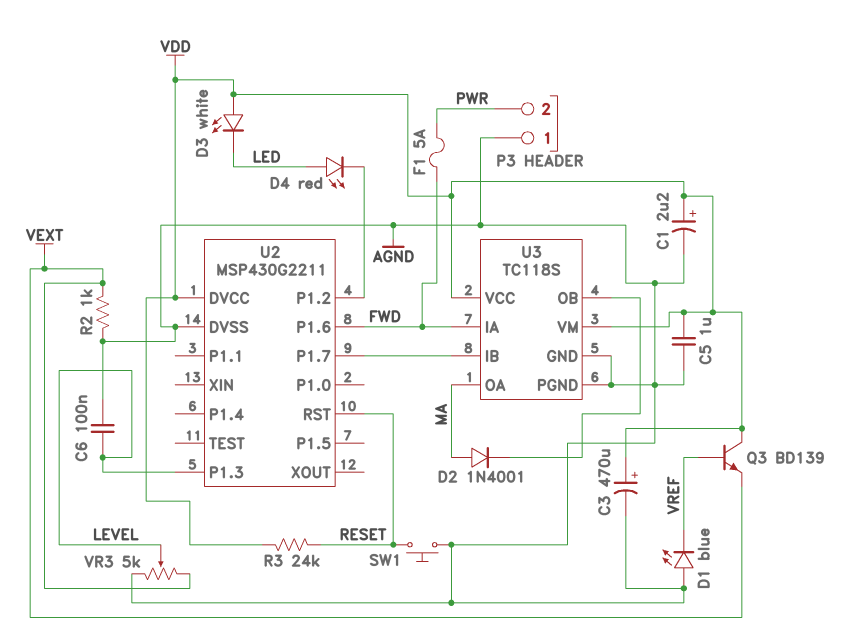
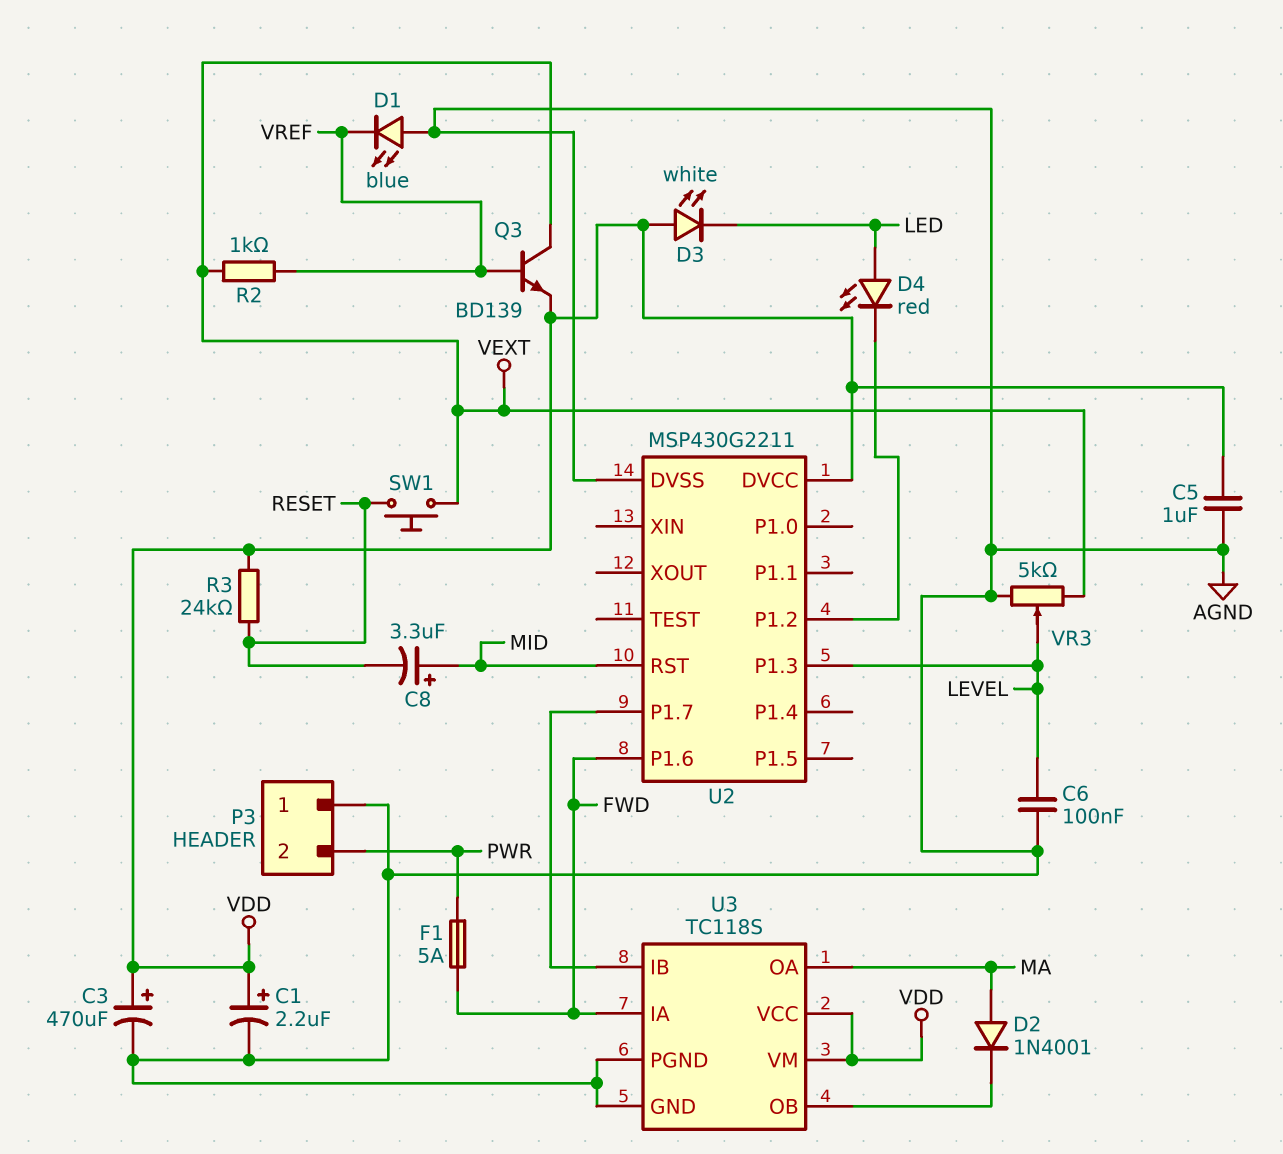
C8: none -> 3.3uF (plus MID, minus RESET)
Q3: NPN BD139 (B VREF, C VDD, E VEXT) -> NPN BD139 (B VREF, C VEXT, E VDD)
R2: 1k (AGND, VEXT) -> 1k (VEXT, VREF)
SW1: button (AGND, RESET) -> button (RESET, VEXT)
U2 pin RST: RESET -> MID

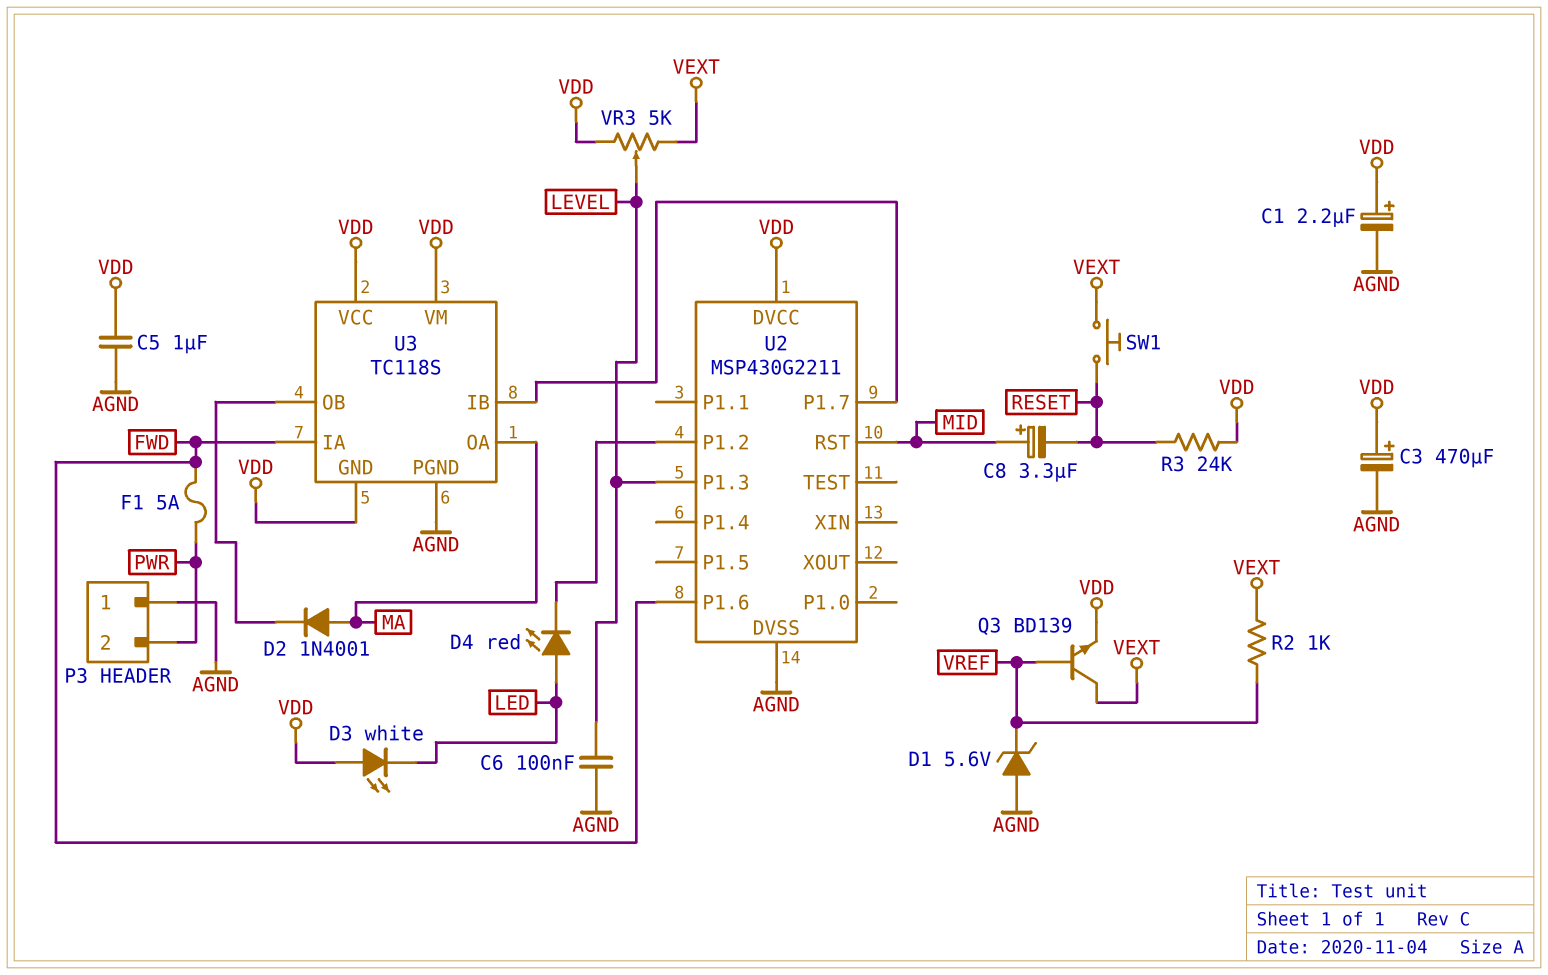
D1: LED blue (A AGND, K VREF) -> zener 5.6V (A AGND, K VREF)
U3 pin GND: AGND -> VDD
VR3: 5k (AGND, VEXT, wiper LEVEL) -> 5k (VDD, VEXT, wiper LEVEL)

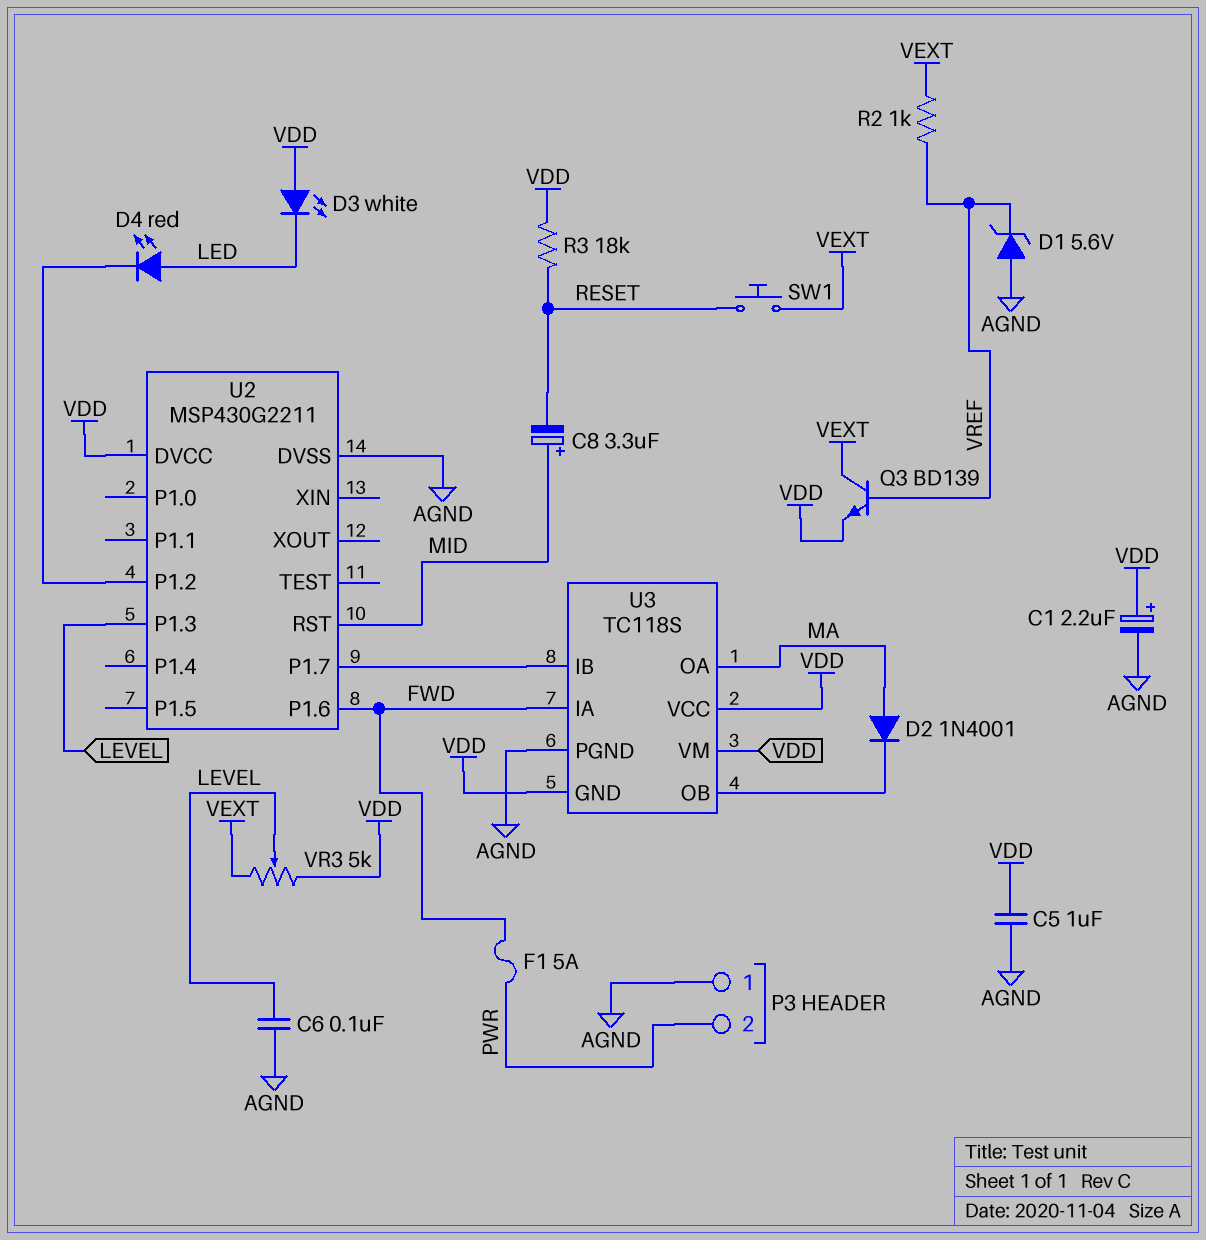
C3: 470uF (plus VDD, minus AGND) -> none
R3: 24k (RESET, VDD) -> 18k (RESET, VDD)

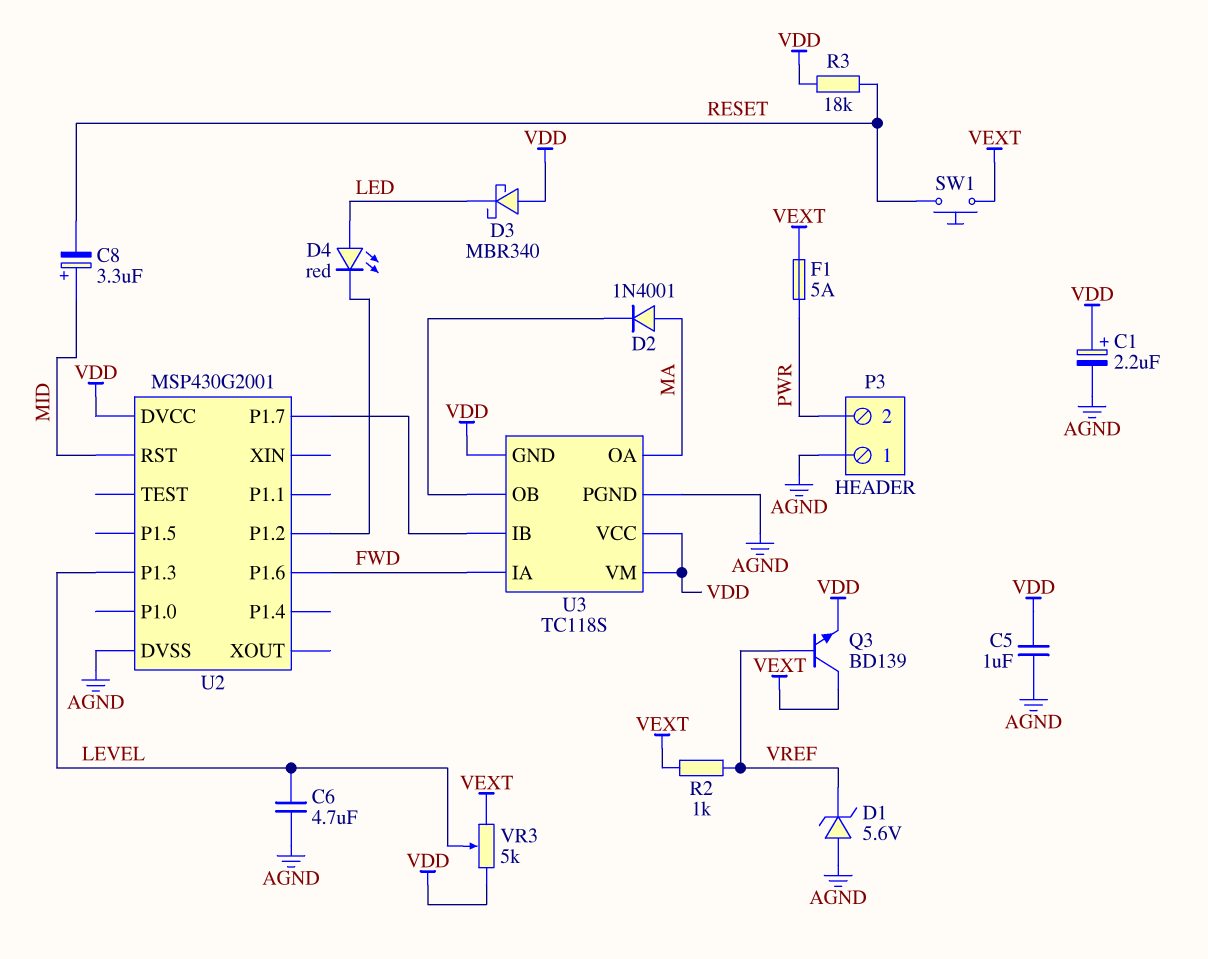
C6: 100nF (AGND, LEVEL) -> 4.7uF (AGND, LEVEL)
D3: LED white (A VDD, K LED) -> schottky MBR340 (A VDD, K LED)
F1: 5A (FWD, PWR) -> 5A (PWR, VEXT)
U2: MSP430G2211 -> MSP430G2001

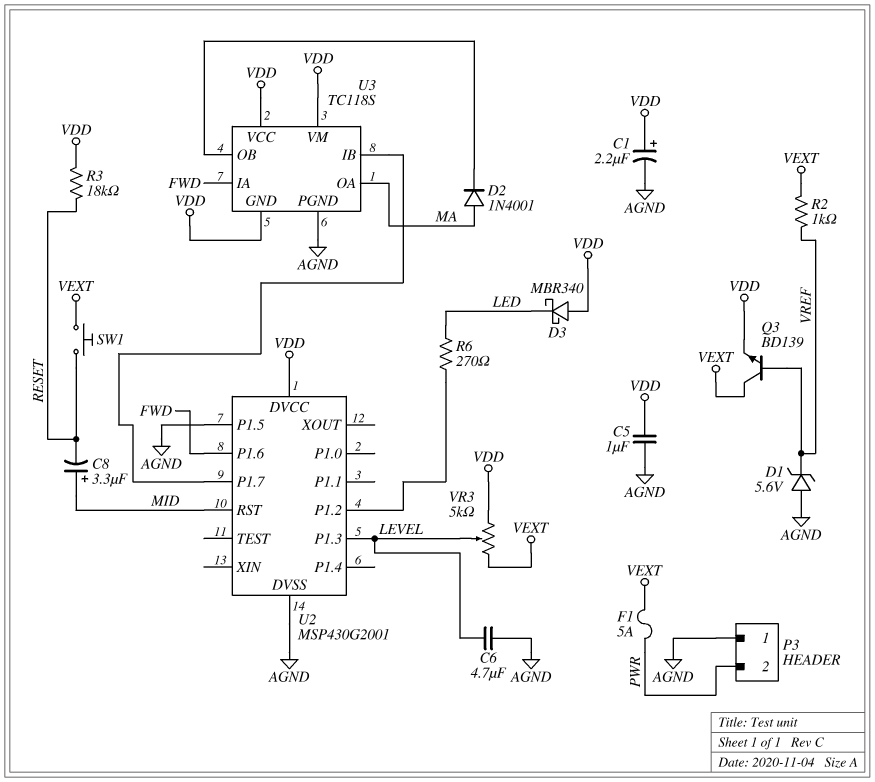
D4: LED red (A LED, K U2/P1.2) -> none
R6: none -> 270 (LED, U2/P1.2)
U2 pin P1.5: none -> AGND

